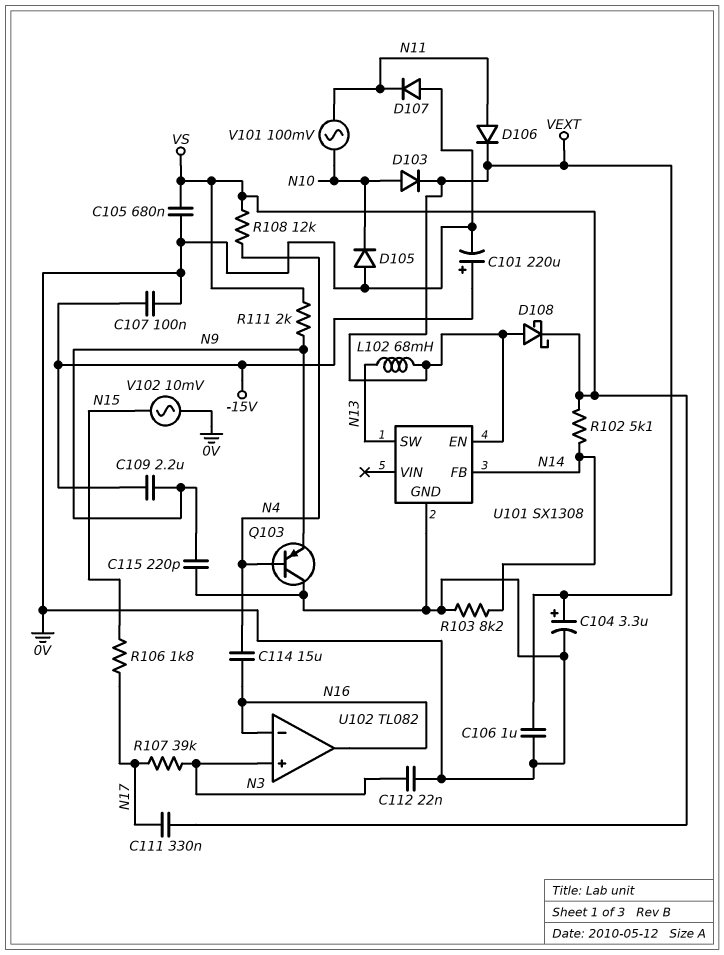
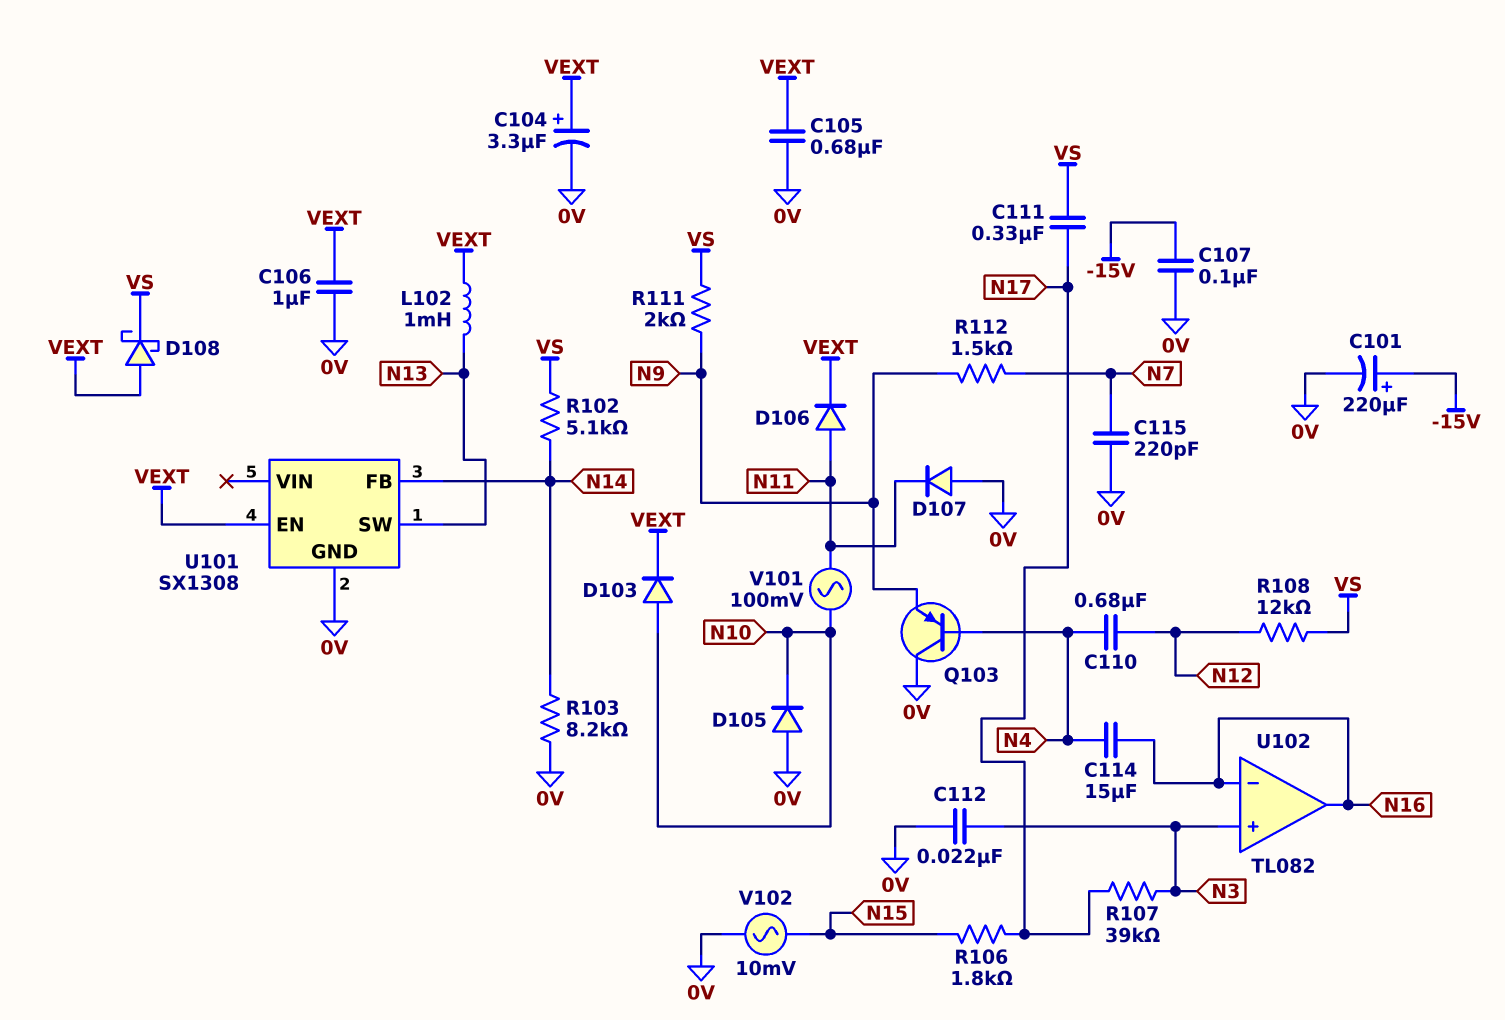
C105: 680nF (0V, VS) -> 680nF (0V, VEXT)
C109: 2.2uF (-15V, N9) -> none
C110: none -> 680nF (N4, N12)
C115: 220pF (0V, N9) -> 220pF (0V, N7)
L102: 68mH (N13, VEXT) -> 1mH (N13, VEXT)
R108: 12k (N4, VS) -> 12k (N12, VS)
R112: none -> 1.5k (N7, N9)

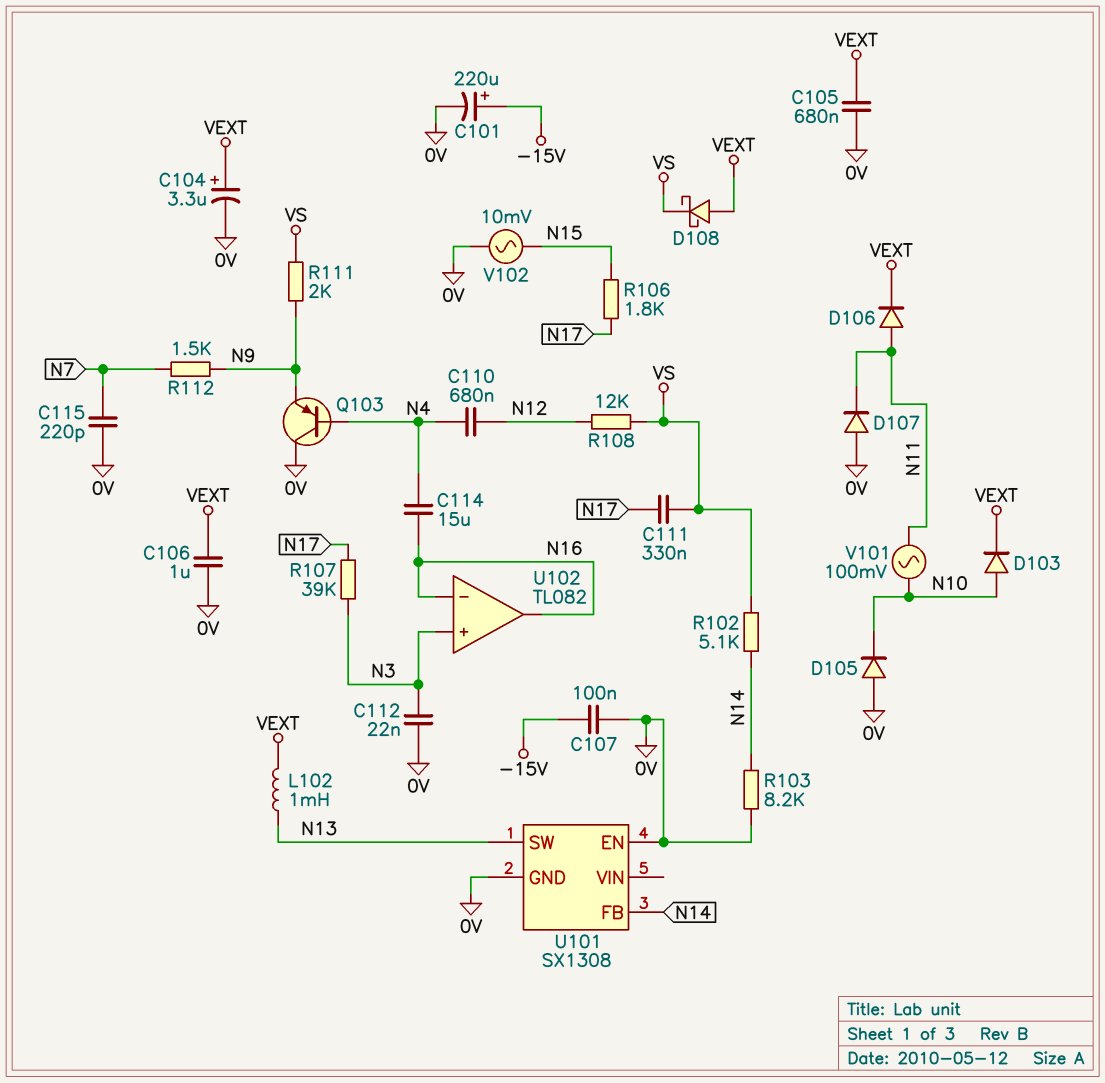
U101 pin EN: VEXT -> 0V

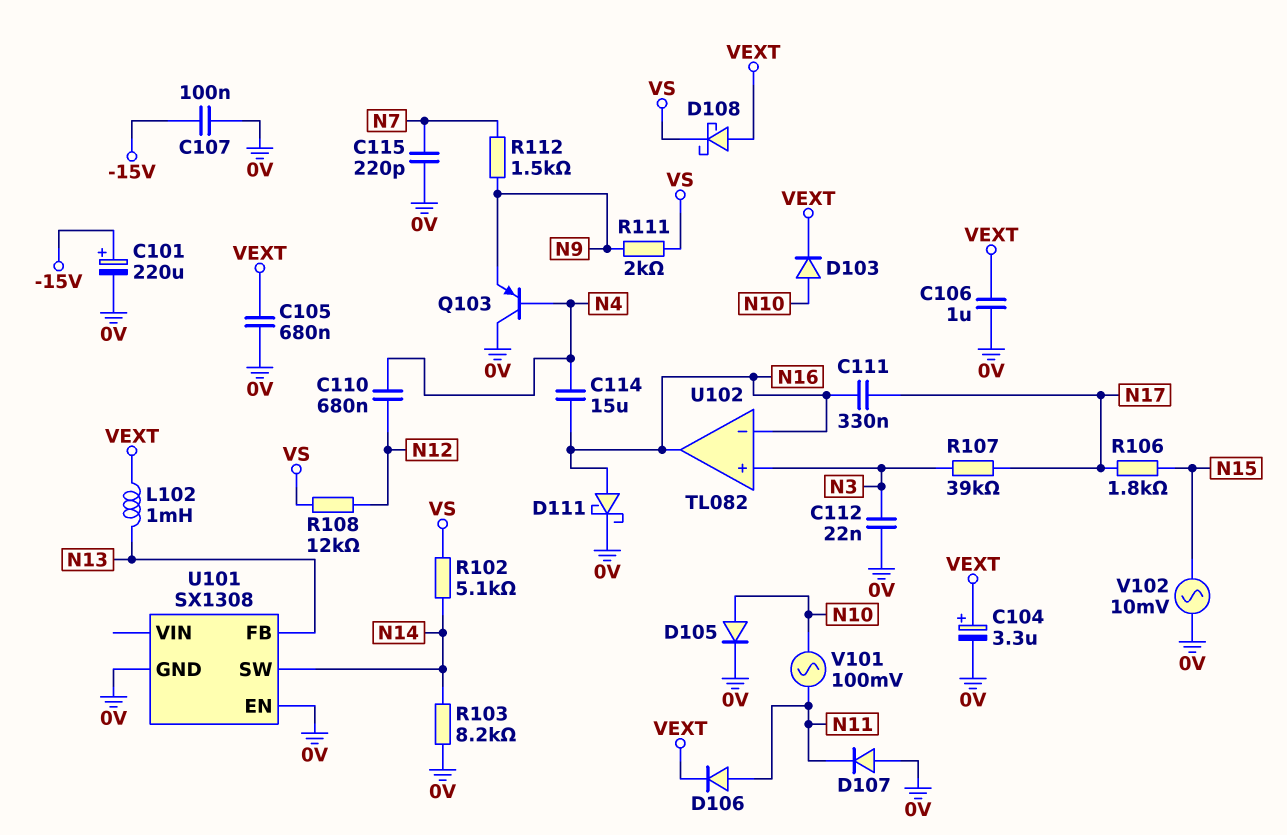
C111: 330nF (N17, VS) -> 330nF (N16, N17)
D105: diode (A 0V, K N10) -> diode (A N10, K 0V)
D111: none -> schottky (A N16, K 0V)
U101 pin FB: N14 -> N13
U101 pin SW: N13 -> N14

